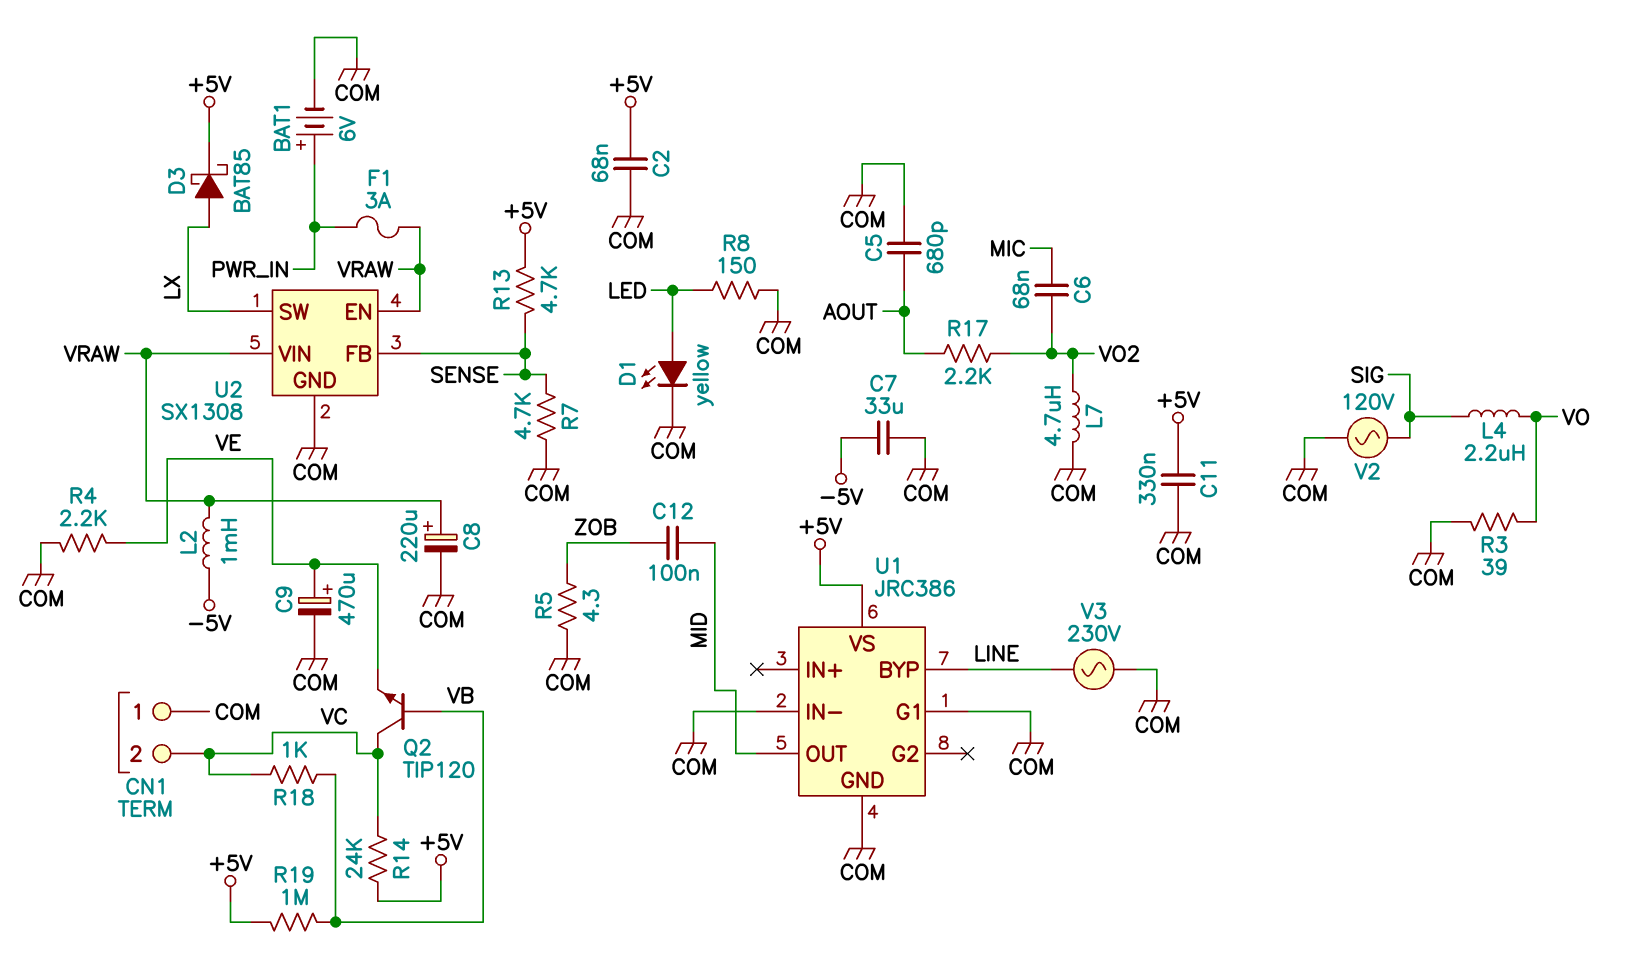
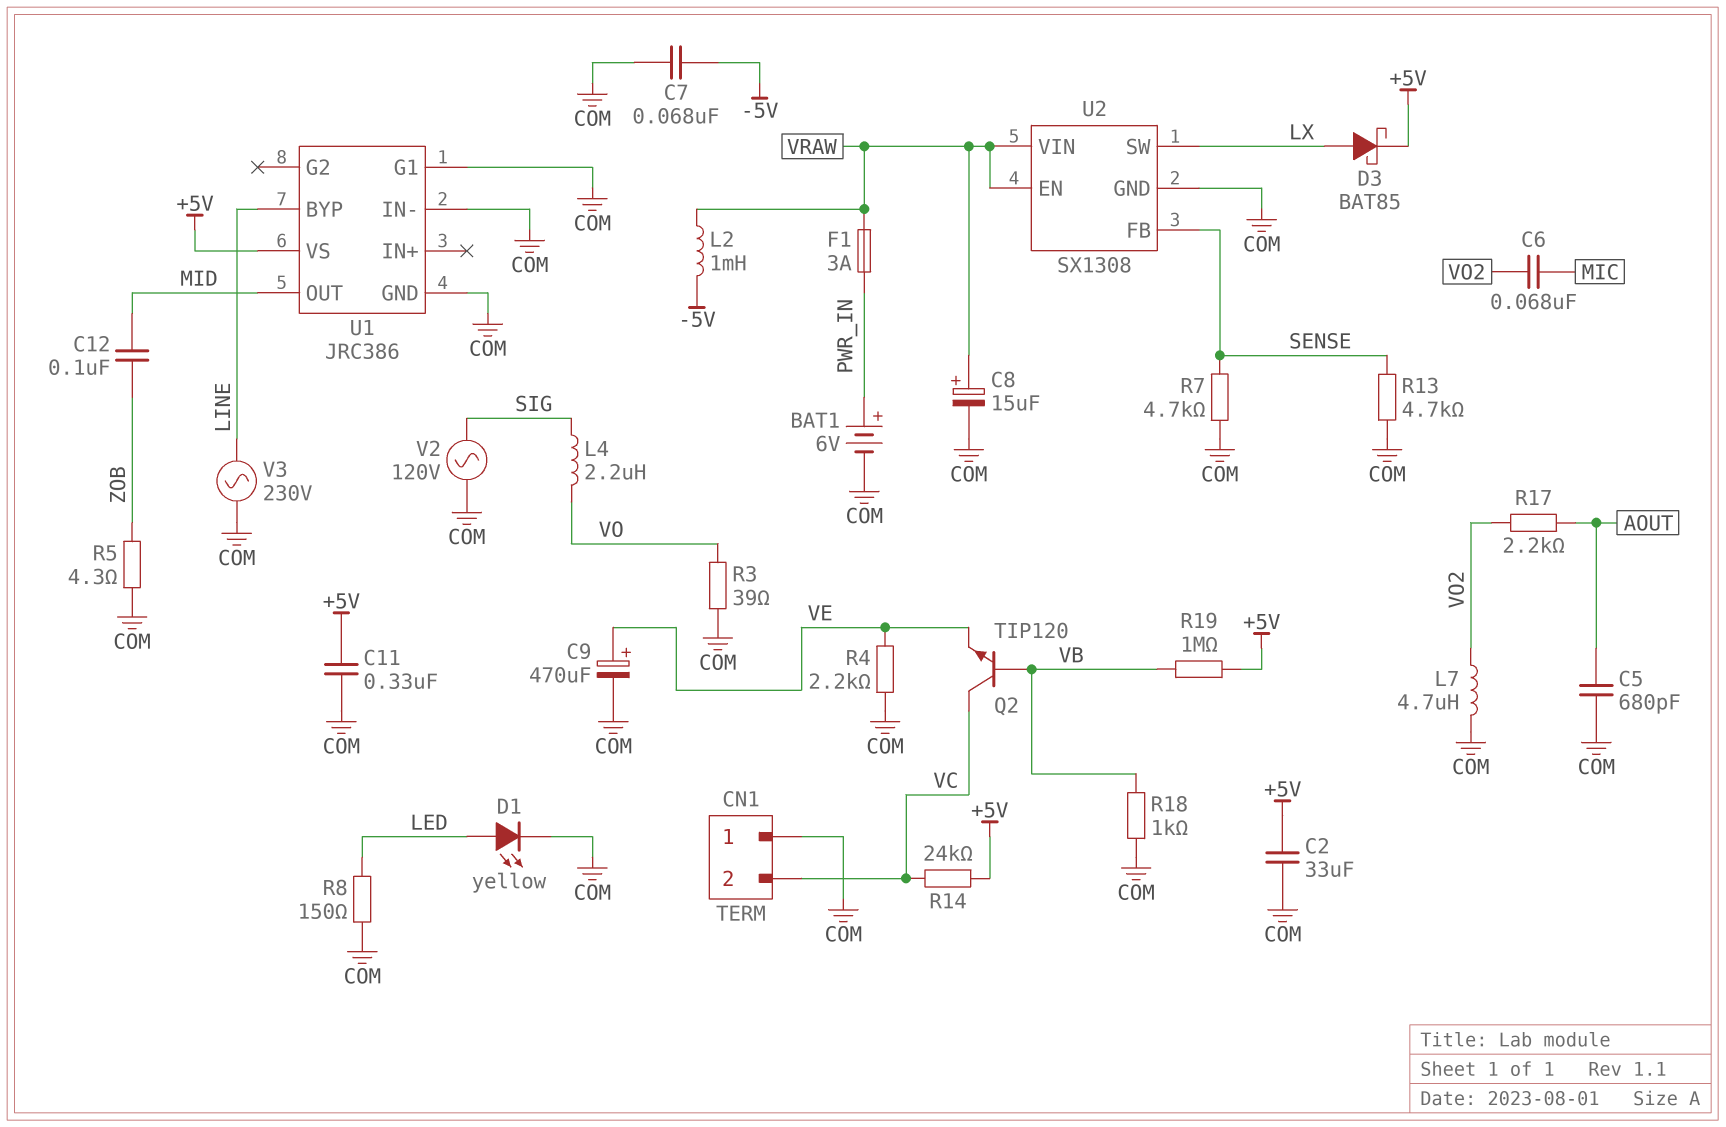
C2: 68nF (+5V, COM) -> 33uF (+5V, COM)
C7: 33uF (-5V, COM) -> 68nF (-5V, COM)
C8: 220uF (plus VRAW, minus COM) -> 15uF (plus VRAW, minus COM)
R13: 4.7k (+5V, SENSE) -> 4.7k (COM, SENSE)
R18: 1k (VB, VC) -> 1k (COM, VB)

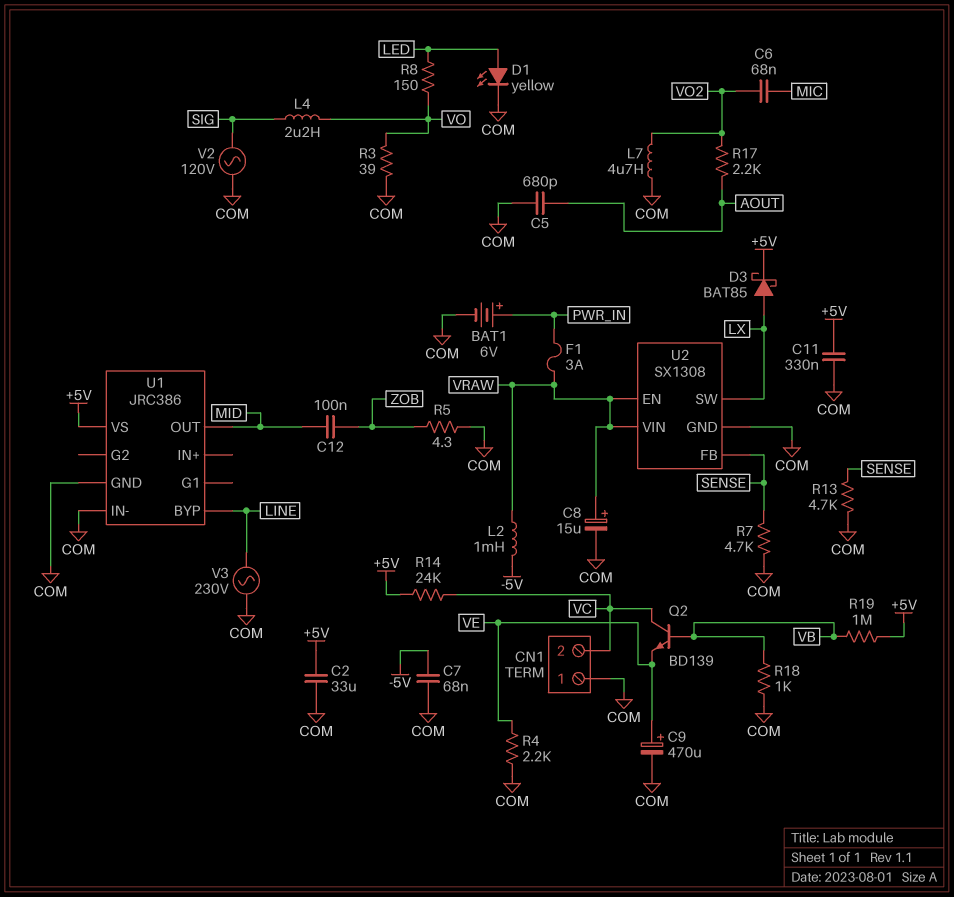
Q2: NPN TIP120 (B VB, C VC, E VE) -> NPN BD139 (B VB, C VC, E VE)
R8: 150 (COM, LED) -> 150 (LED, VO)
U1 pin G1: COM -> none

